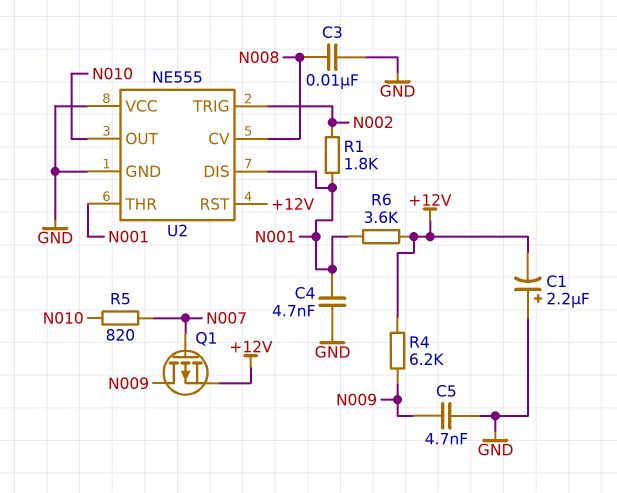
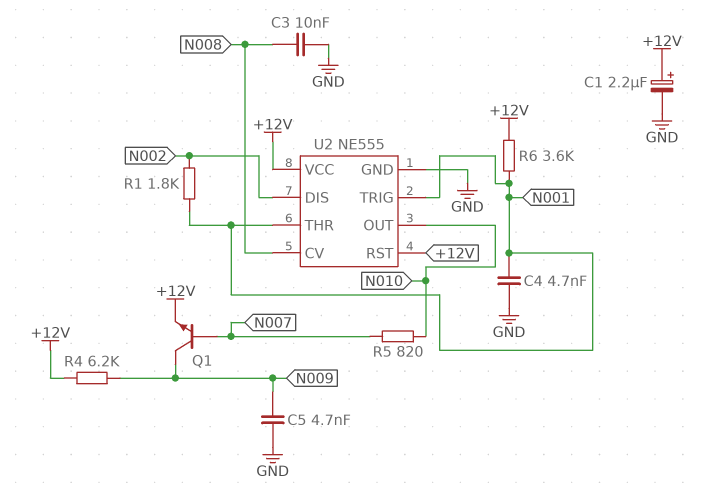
C1: 2.2uF (plus GND, minus +12V) -> 2.2uF (plus +12V, minus GND)
Q1: PMOS (G N007, D N009, S +12V) -> NPN (B N007, C N009, E +12V)
U2 pin DIS: N001 -> N002
U2 pin TRIG: N002 -> N001
U2 pin VCC: GND -> +12V

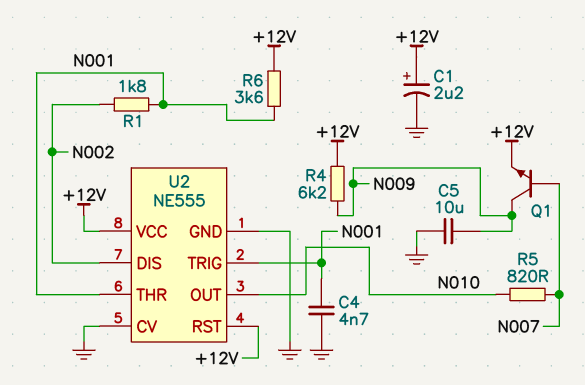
C3: 10nF (GND, N008) -> none
C5: 4.7nF (GND, N009) -> 10uF (GND, N009)
U2 pin CV: N008 -> GND

